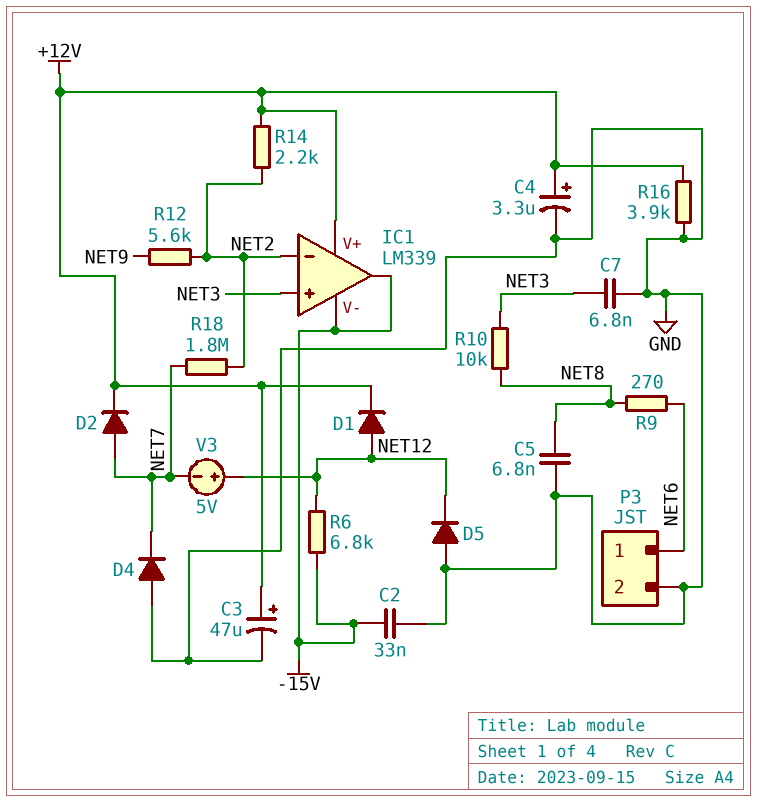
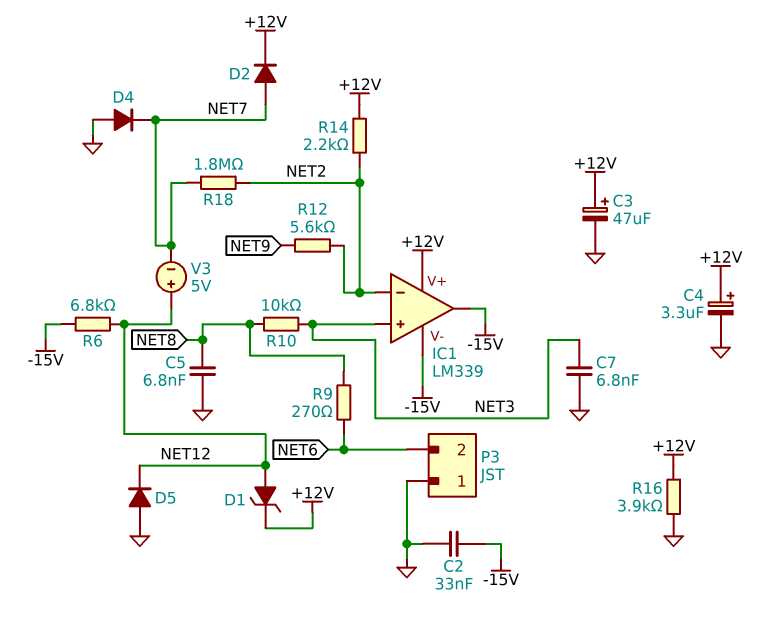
D1: diode (A NET12, K +12V) -> zener (A NET12, K +12V)
P3 pin 1: NET6 -> GND
P3 pin 2: GND -> NET6

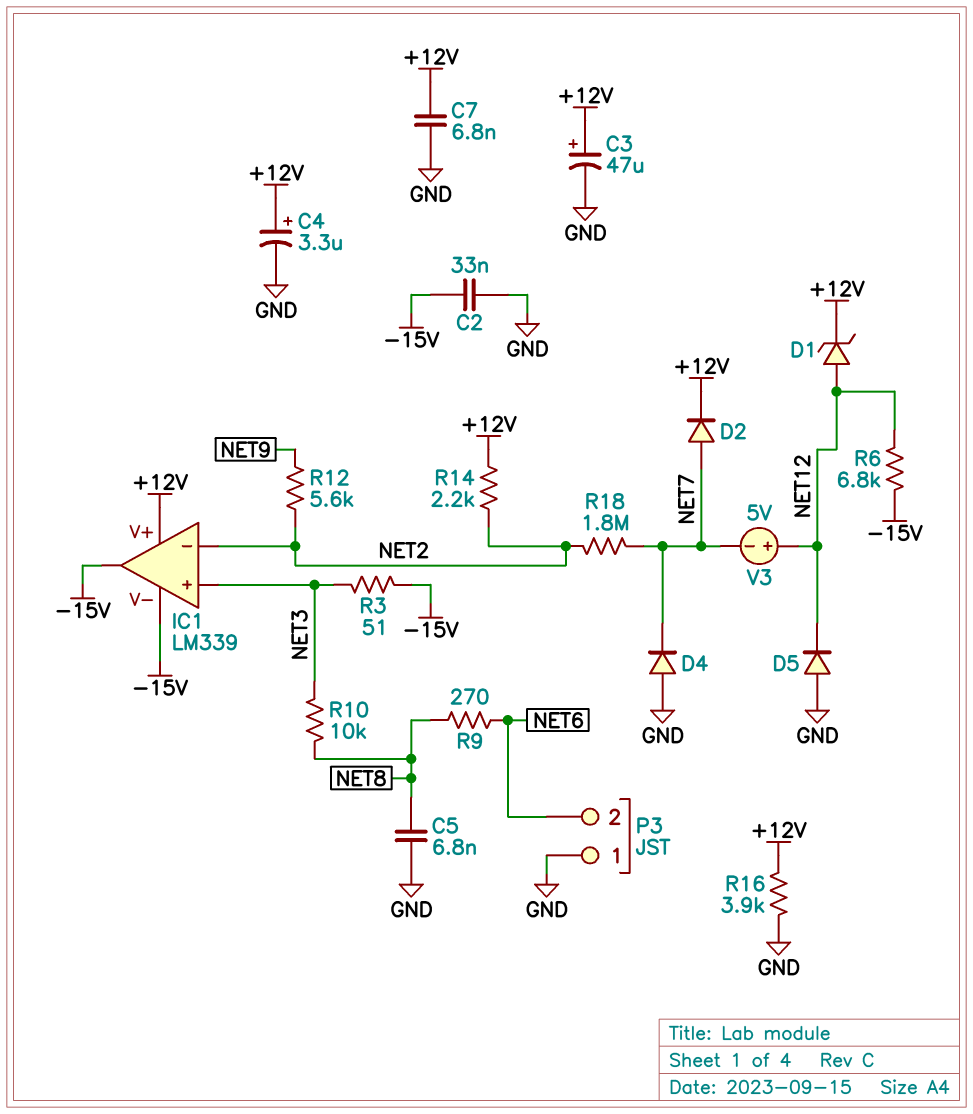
C7: 6.8nF (GND, NET3) -> 6.8nF (+12V, GND)
R3: none -> 51 (-15V, NET3)

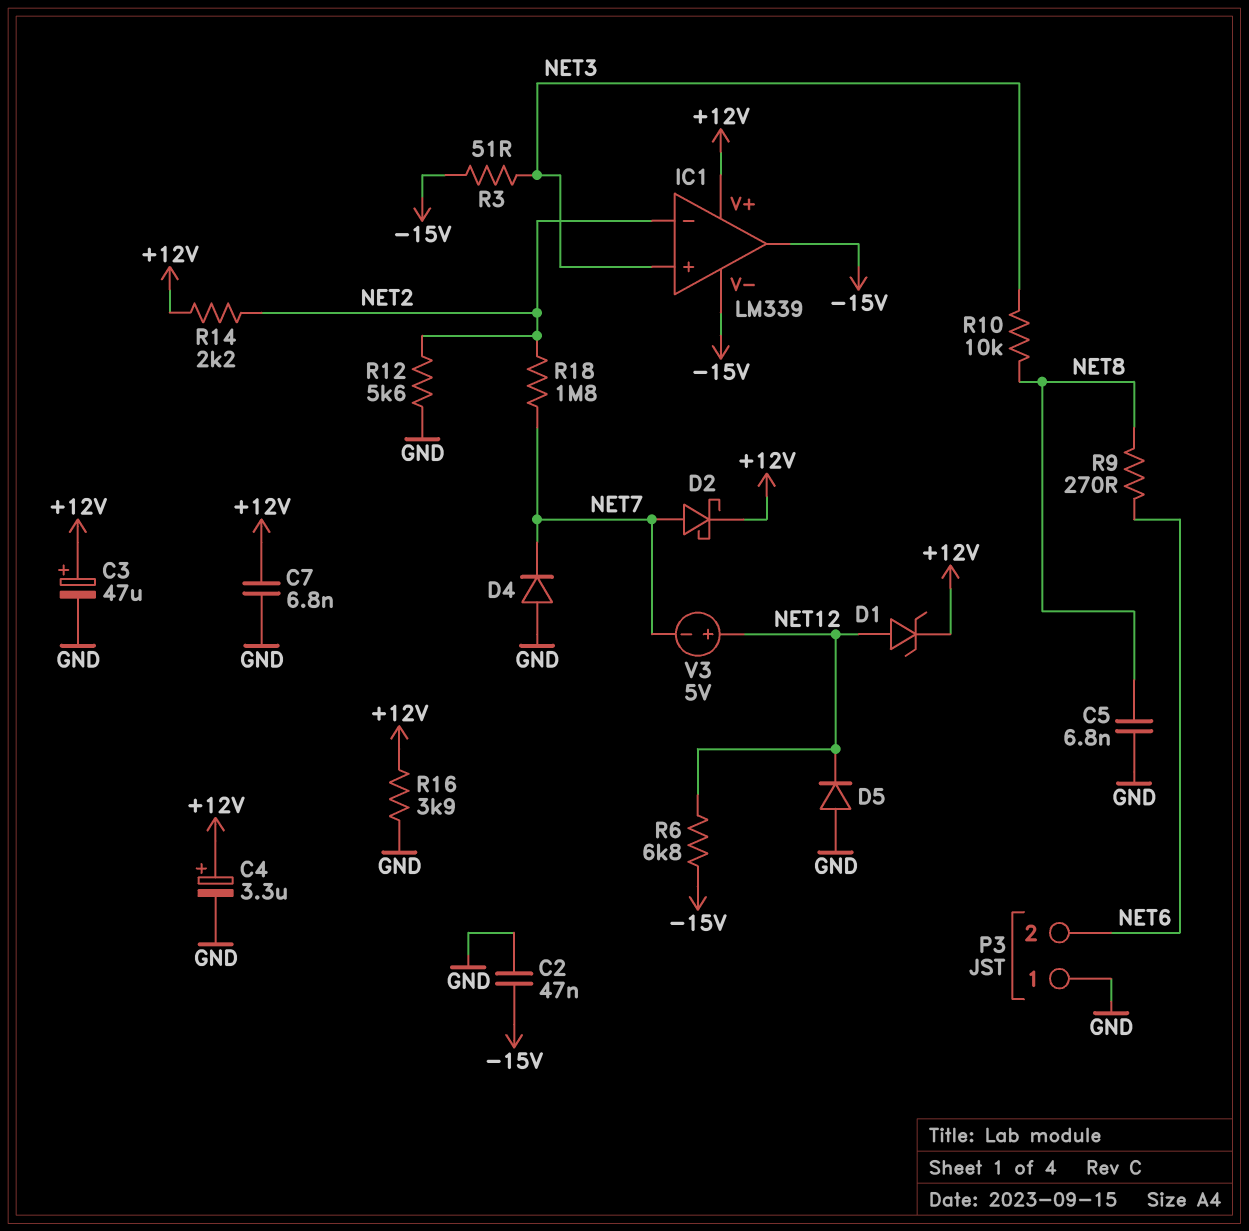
C2: 33nF (-15V, GND) -> 47nF (-15V, GND)
D2: diode (A NET7, K +12V) -> schottky (A NET7, K +12V)
R12: 5.6k (NET2, NET9) -> 5.6k (GND, NET2)

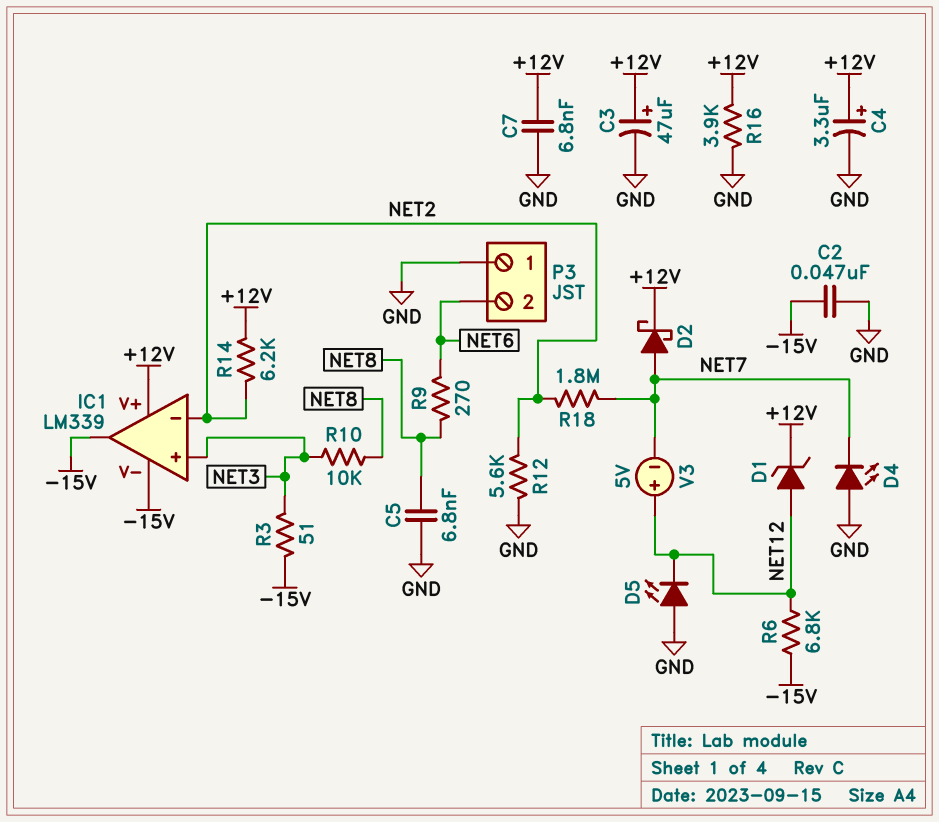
D4: diode (A GND, K NET7) -> LED (A GND, K NET7)
D5: diode (A GND, K NET12) -> LED (A GND, K NET12)
R14: 2.2k (+12V, NET2) -> 6.2k (+12V, NET2)

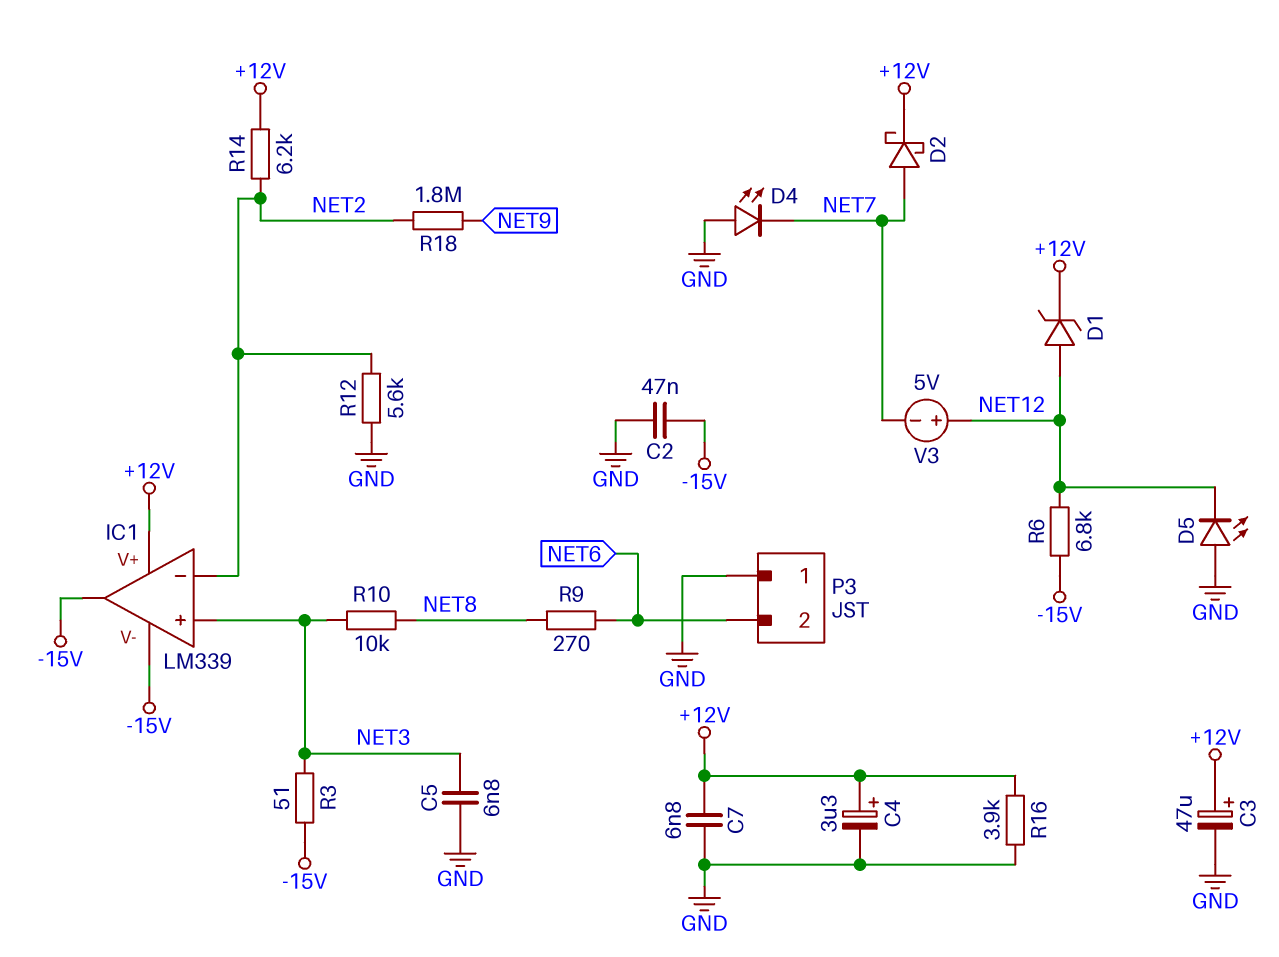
C5: 6.8nF (GND, NET8) -> 6.8nF (GND, NET3)
R18: 1.8M (NET2, NET7) -> 1.8M (NET2, NET9)

